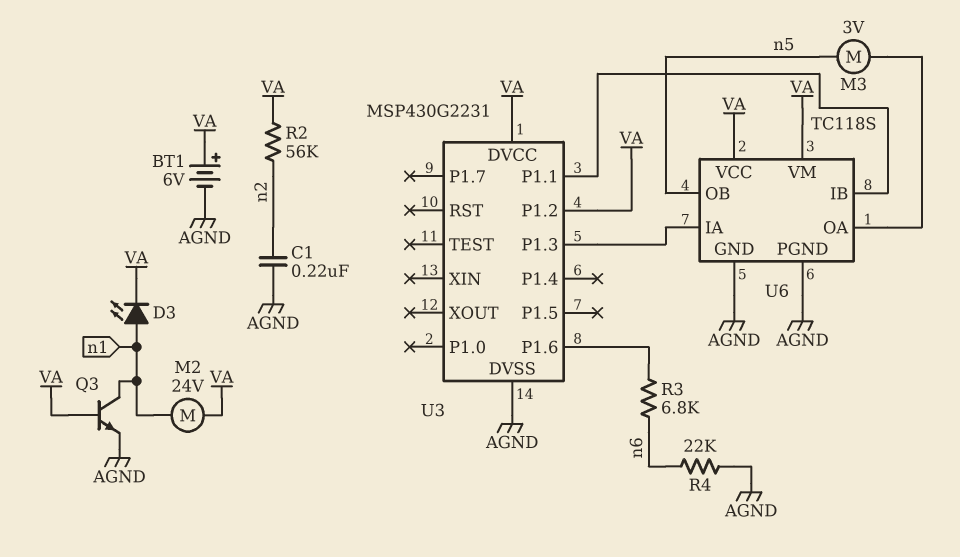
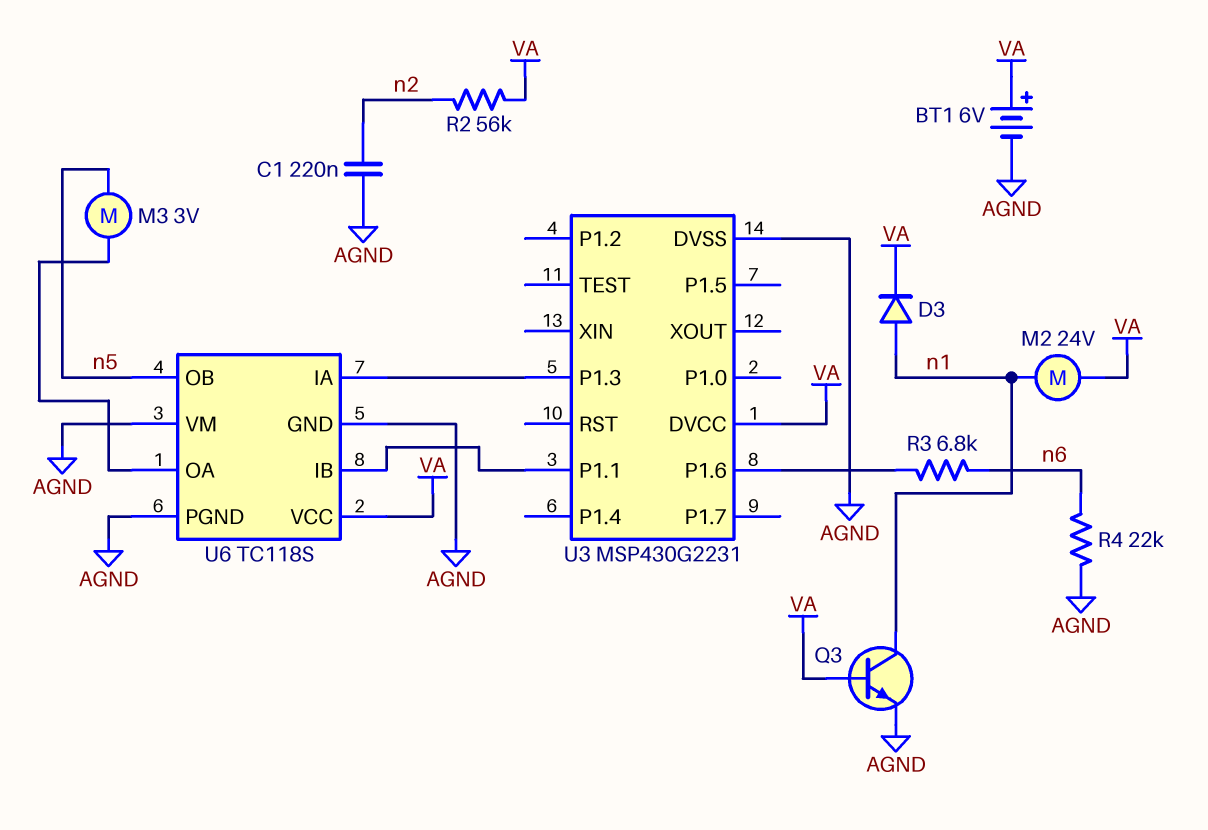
D3: LED (A n1, K VA) -> diode (A n1, K VA)
U3 pin P1.2: VA -> none
U6 pin VM: VA -> AGND

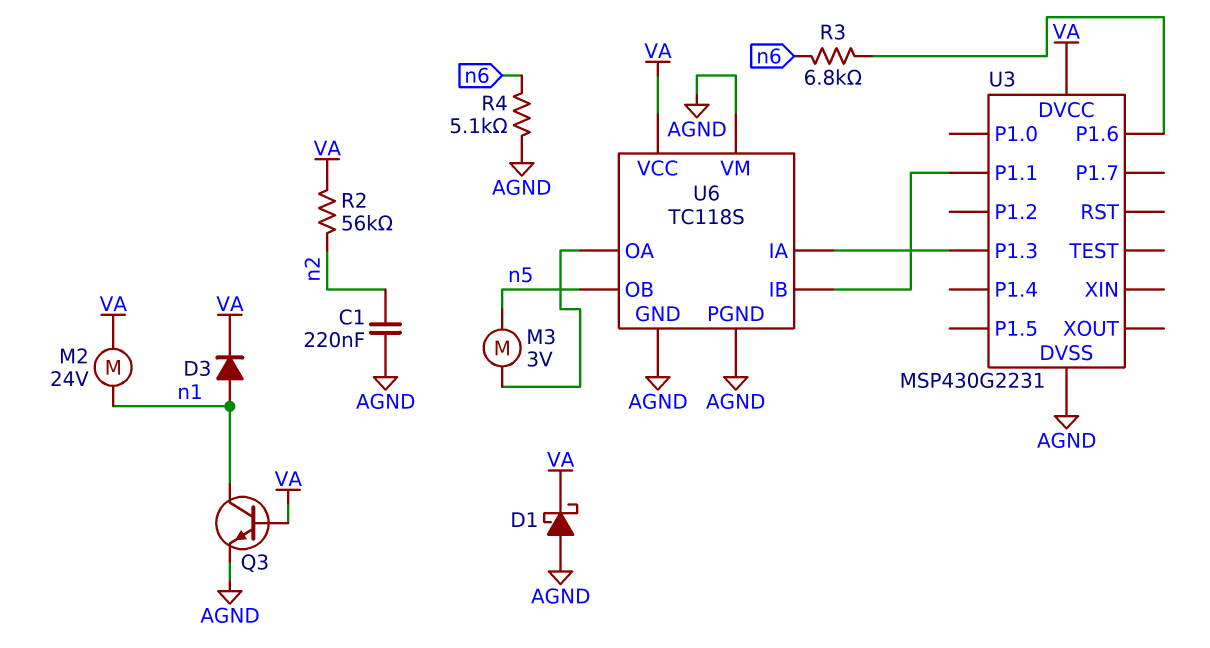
BT1: 6V (plus VA, minus AGND) -> none
D1: none -> schottky (A AGND, K VA)
R4: 22k (AGND, n6) -> 5.1k (AGND, n6)

